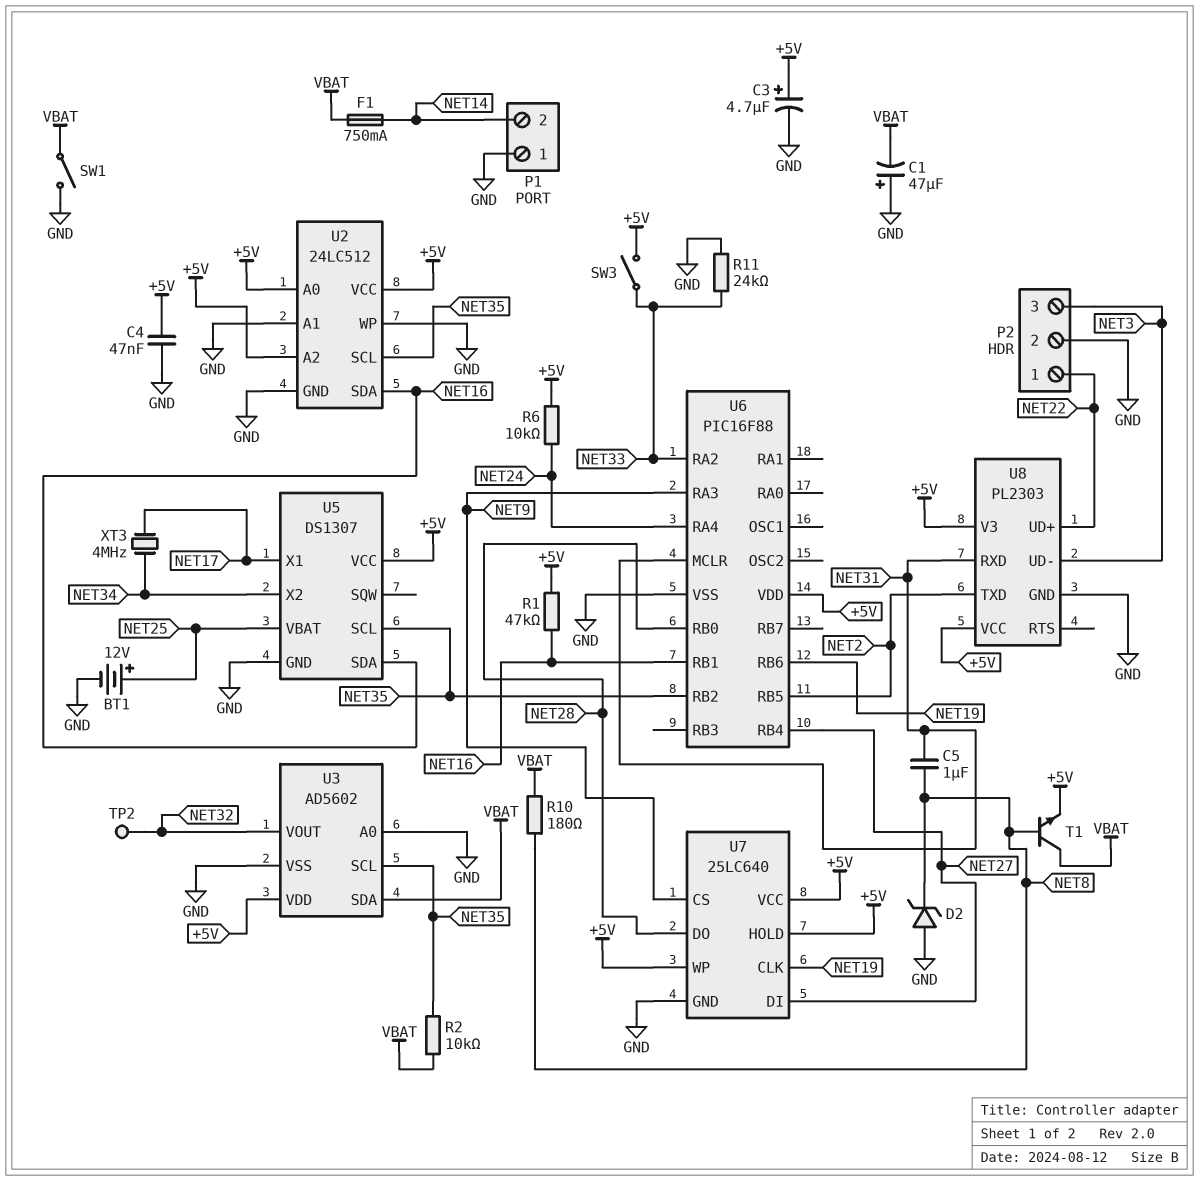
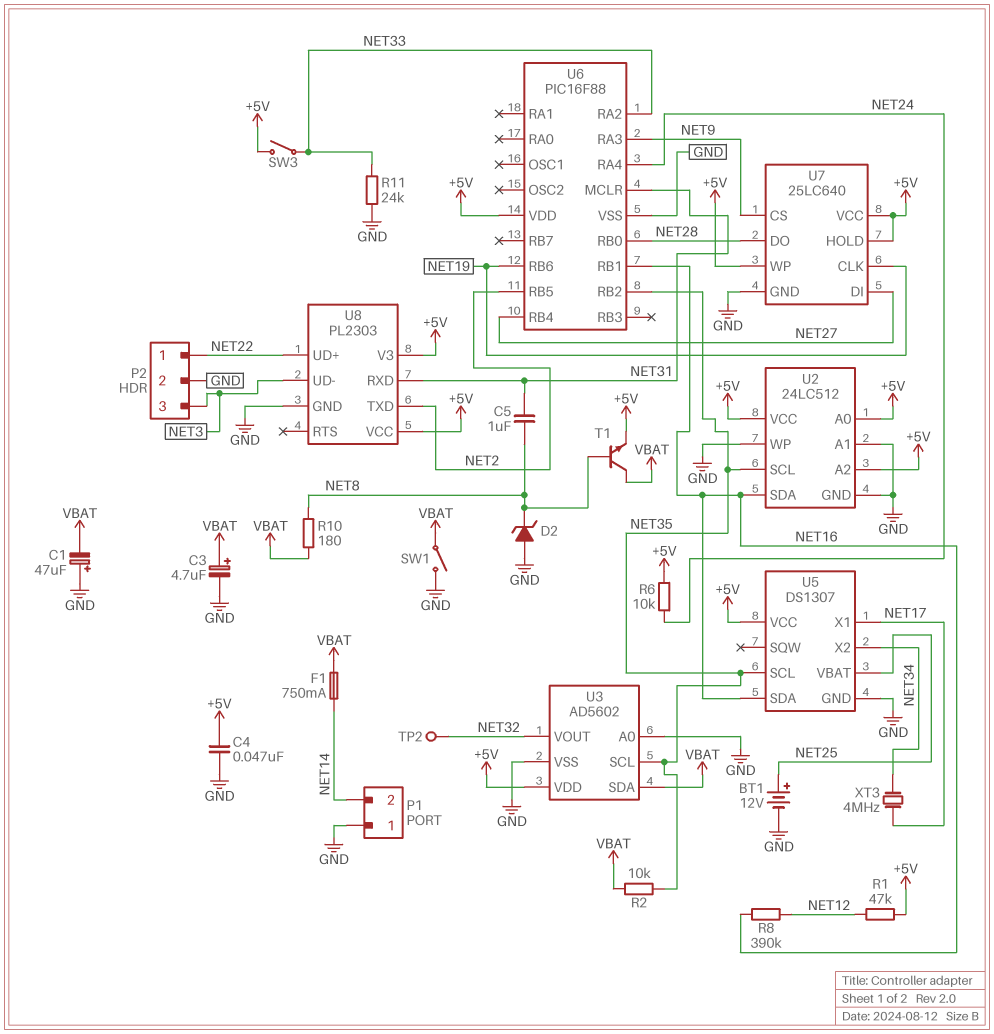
C3: 4.7uF (plus +5V, minus GND) -> 4.7uF (plus VBAT, minus GND)
R1: 47k (+5V, NET16) -> 47k (+5V, NET12)
R8: none -> 390k (NET12, NET16)

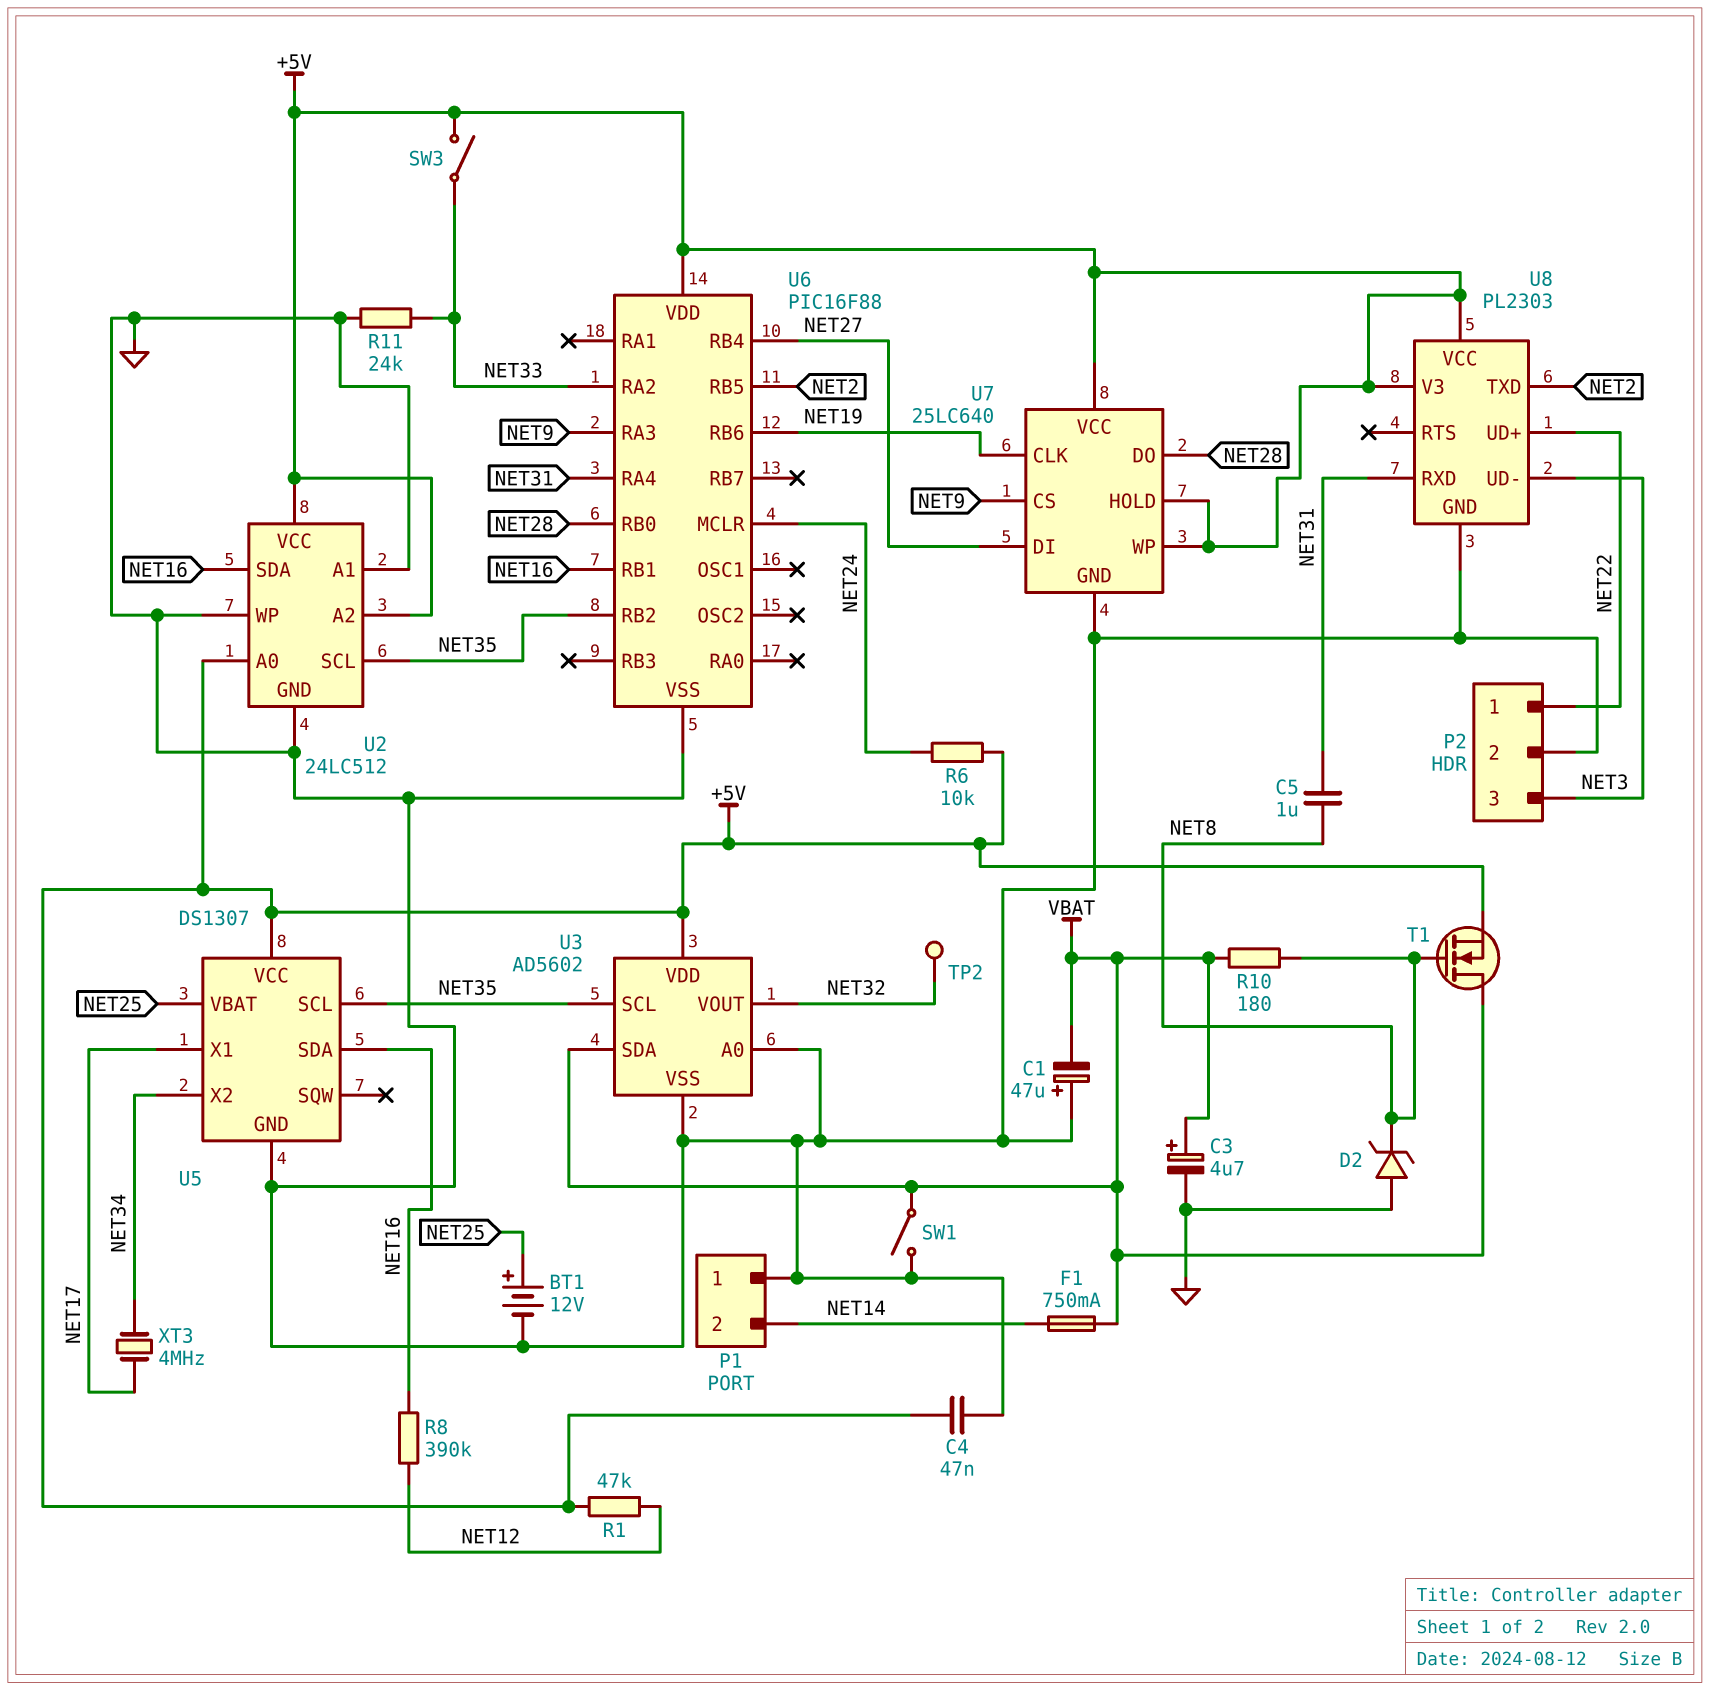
R2: 10k (NET35, VBAT) -> none
T1: NPN (B NET8, C VBAT, E +5V) -> NMOS (G NET8, D VBAT, S +5V)
U6 pin MCLR: NET31 -> NET24
U6 pin RA4: NET24 -> NET31

